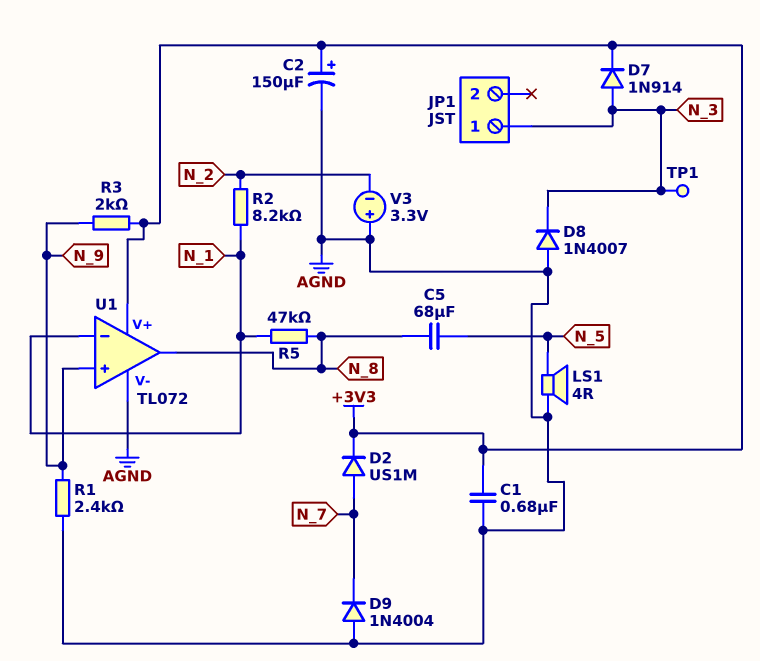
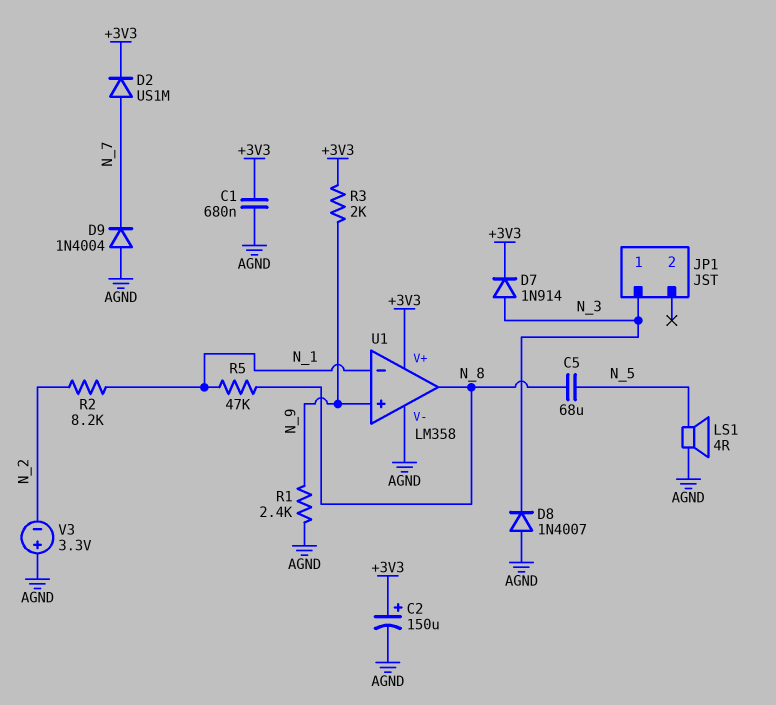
TP1: test point (N_3) -> none
U1: TL072 -> LM358

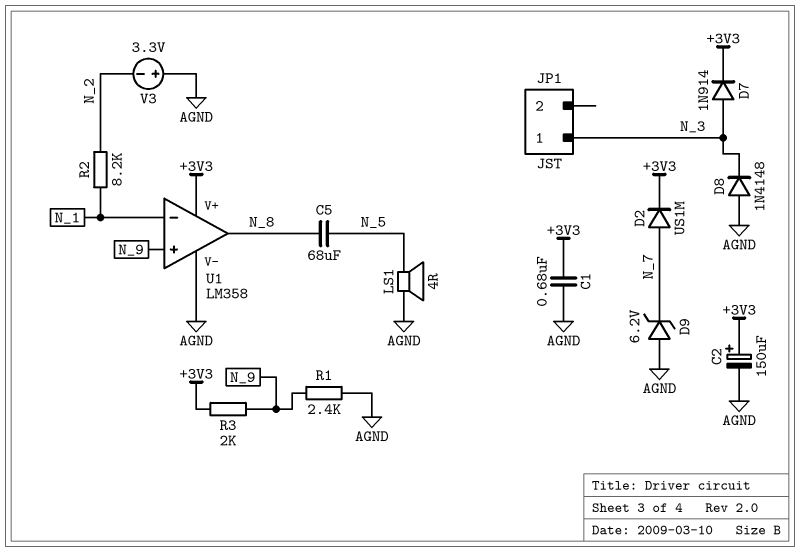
D8: diode 1N4007 (A AGND, K N_3) -> diode 1N4148 (A AGND, K N_3)
D9: diode 1N4004 (A AGND, K N_7) -> zener 6.2V (A AGND, K N_7)
R5: 47k (N_1, N_8) -> none

